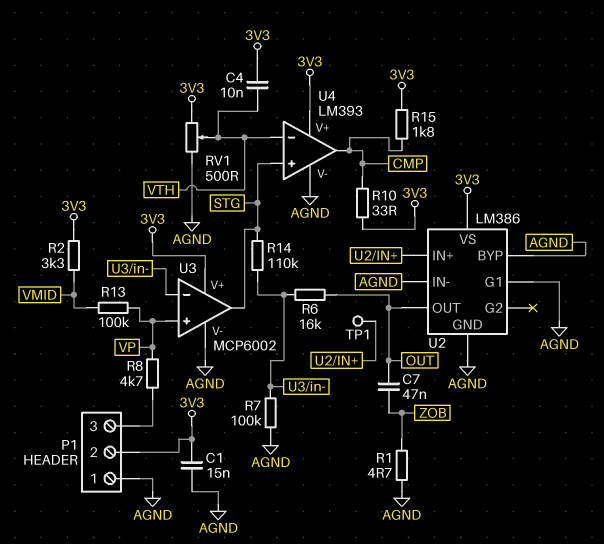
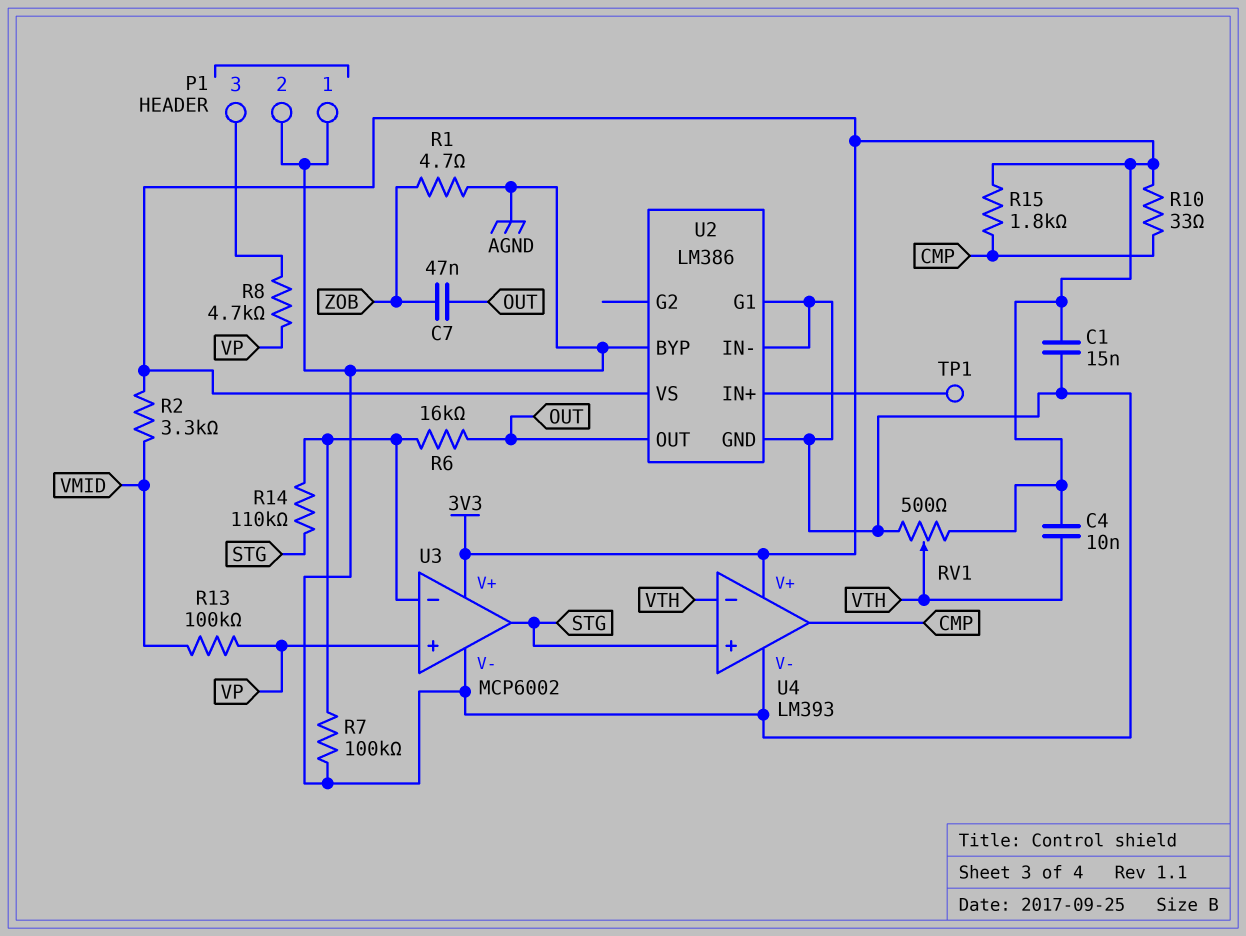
P1 pin 2: 3V3 -> AGND

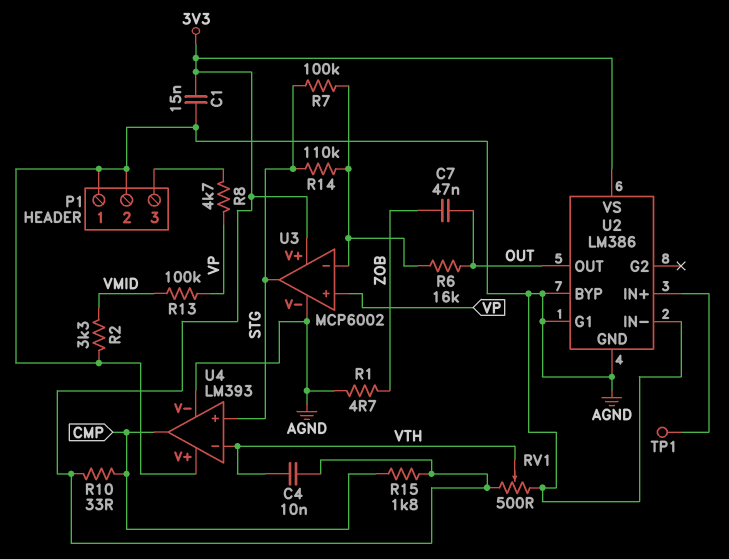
R2: 3.3k (3V3, VMID) -> 3.3k (AGND, VMID)
R7: 100k (AGND, U3/in-) -> 100k (STG, U3/in-)
U4 pin V+: 3V3 -> AGND

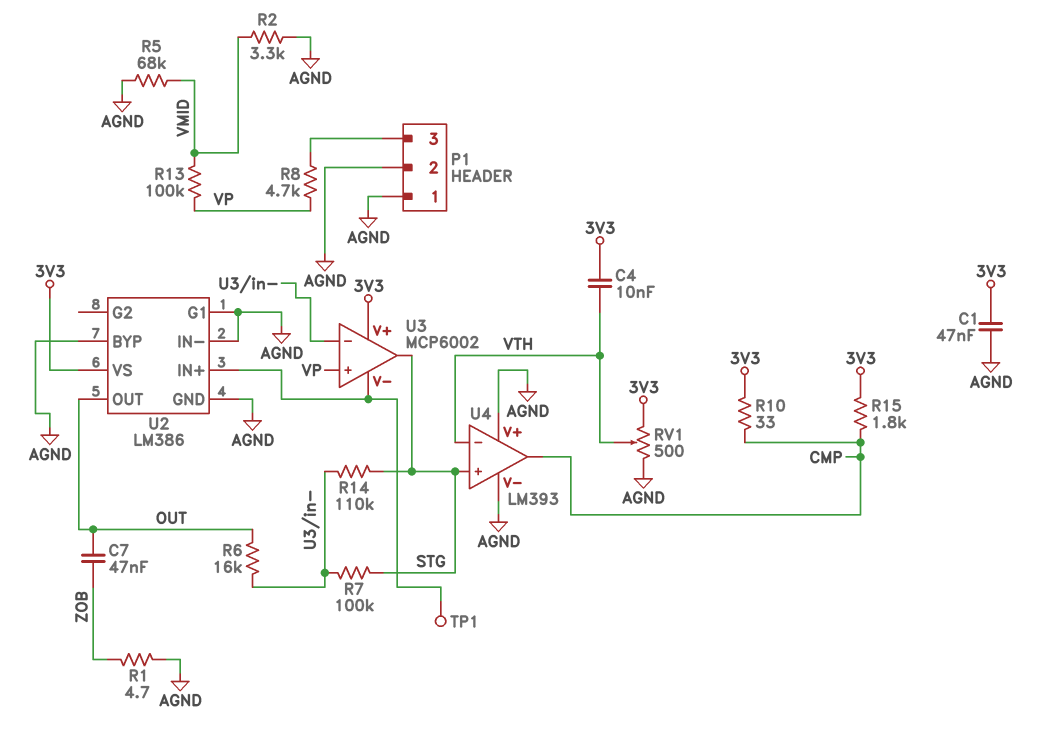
C1: 15nF (3V3, AGND) -> 47nF (3V3, AGND)
R5: none -> 68k (AGND, VMID)
U3 pin V-: AGND -> U2/IN+

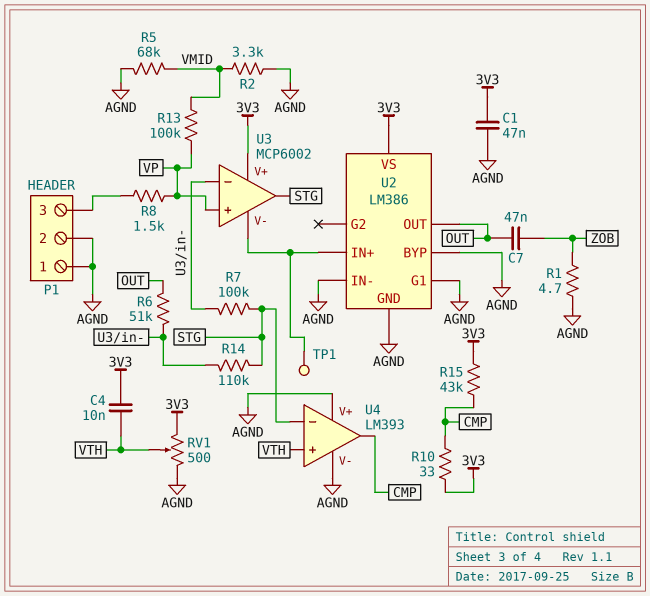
R6: 16k (OUT, U3/in-) -> 51k (OUT, U3/in-)
R8: 4.7k (P1/3, VP) -> 1.5k (P1/3, VP)
R15: 1.8k (3V3, CMP) -> 43k (3V3, CMP)
U4 pin in+: STG -> VTH
U4 pin in-: VTH -> STG

